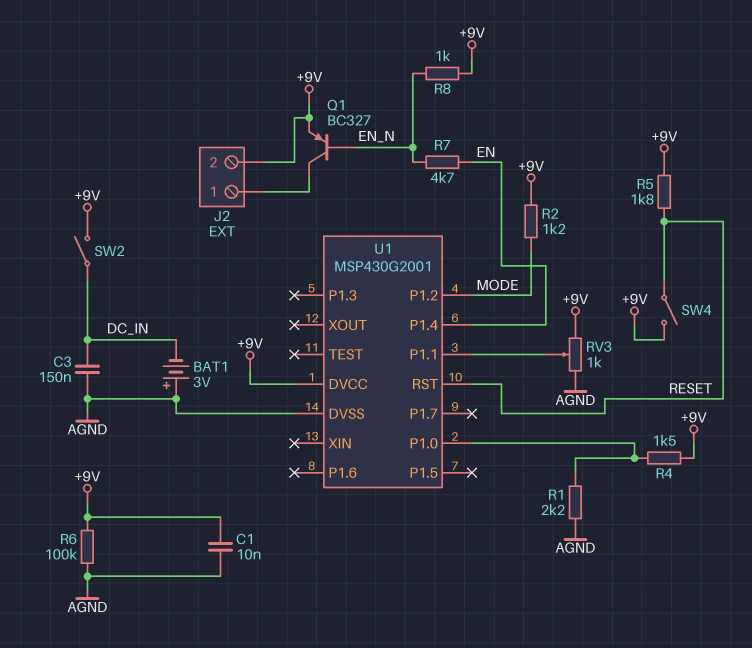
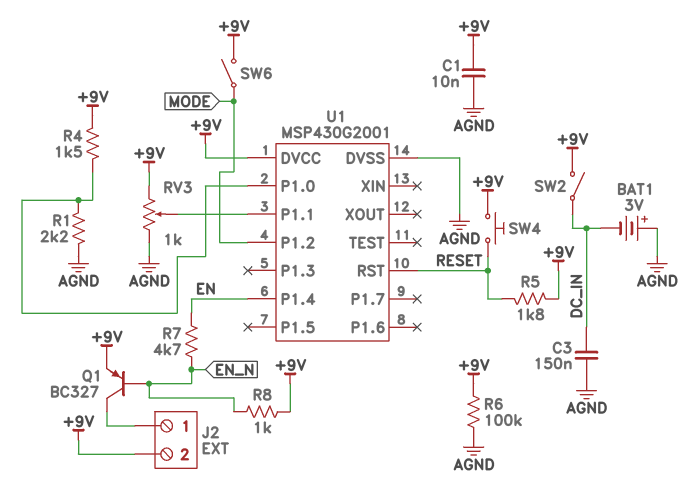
R2: 1.2k (+9V, MODE) -> none
SW4: switch (+9V, RESET) -> button (+9V, RESET)
SW6: none -> switch (+9V, MODE)

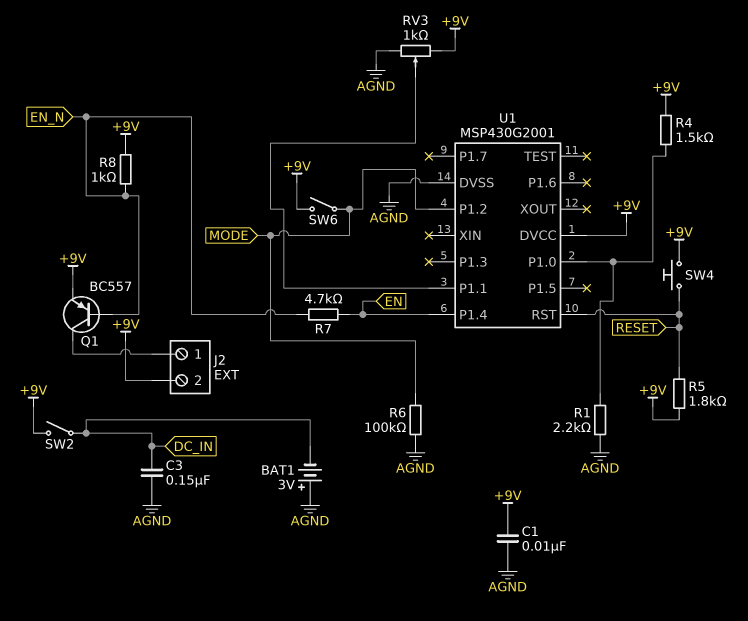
Q1: PNP BC327 (B EN_N, C J2/1, E +9V) -> PNP BC557 (B EN_N, C J2/1, E +9V)
R6: 100k (+9V, AGND) -> 100k (AGND, MODE)

